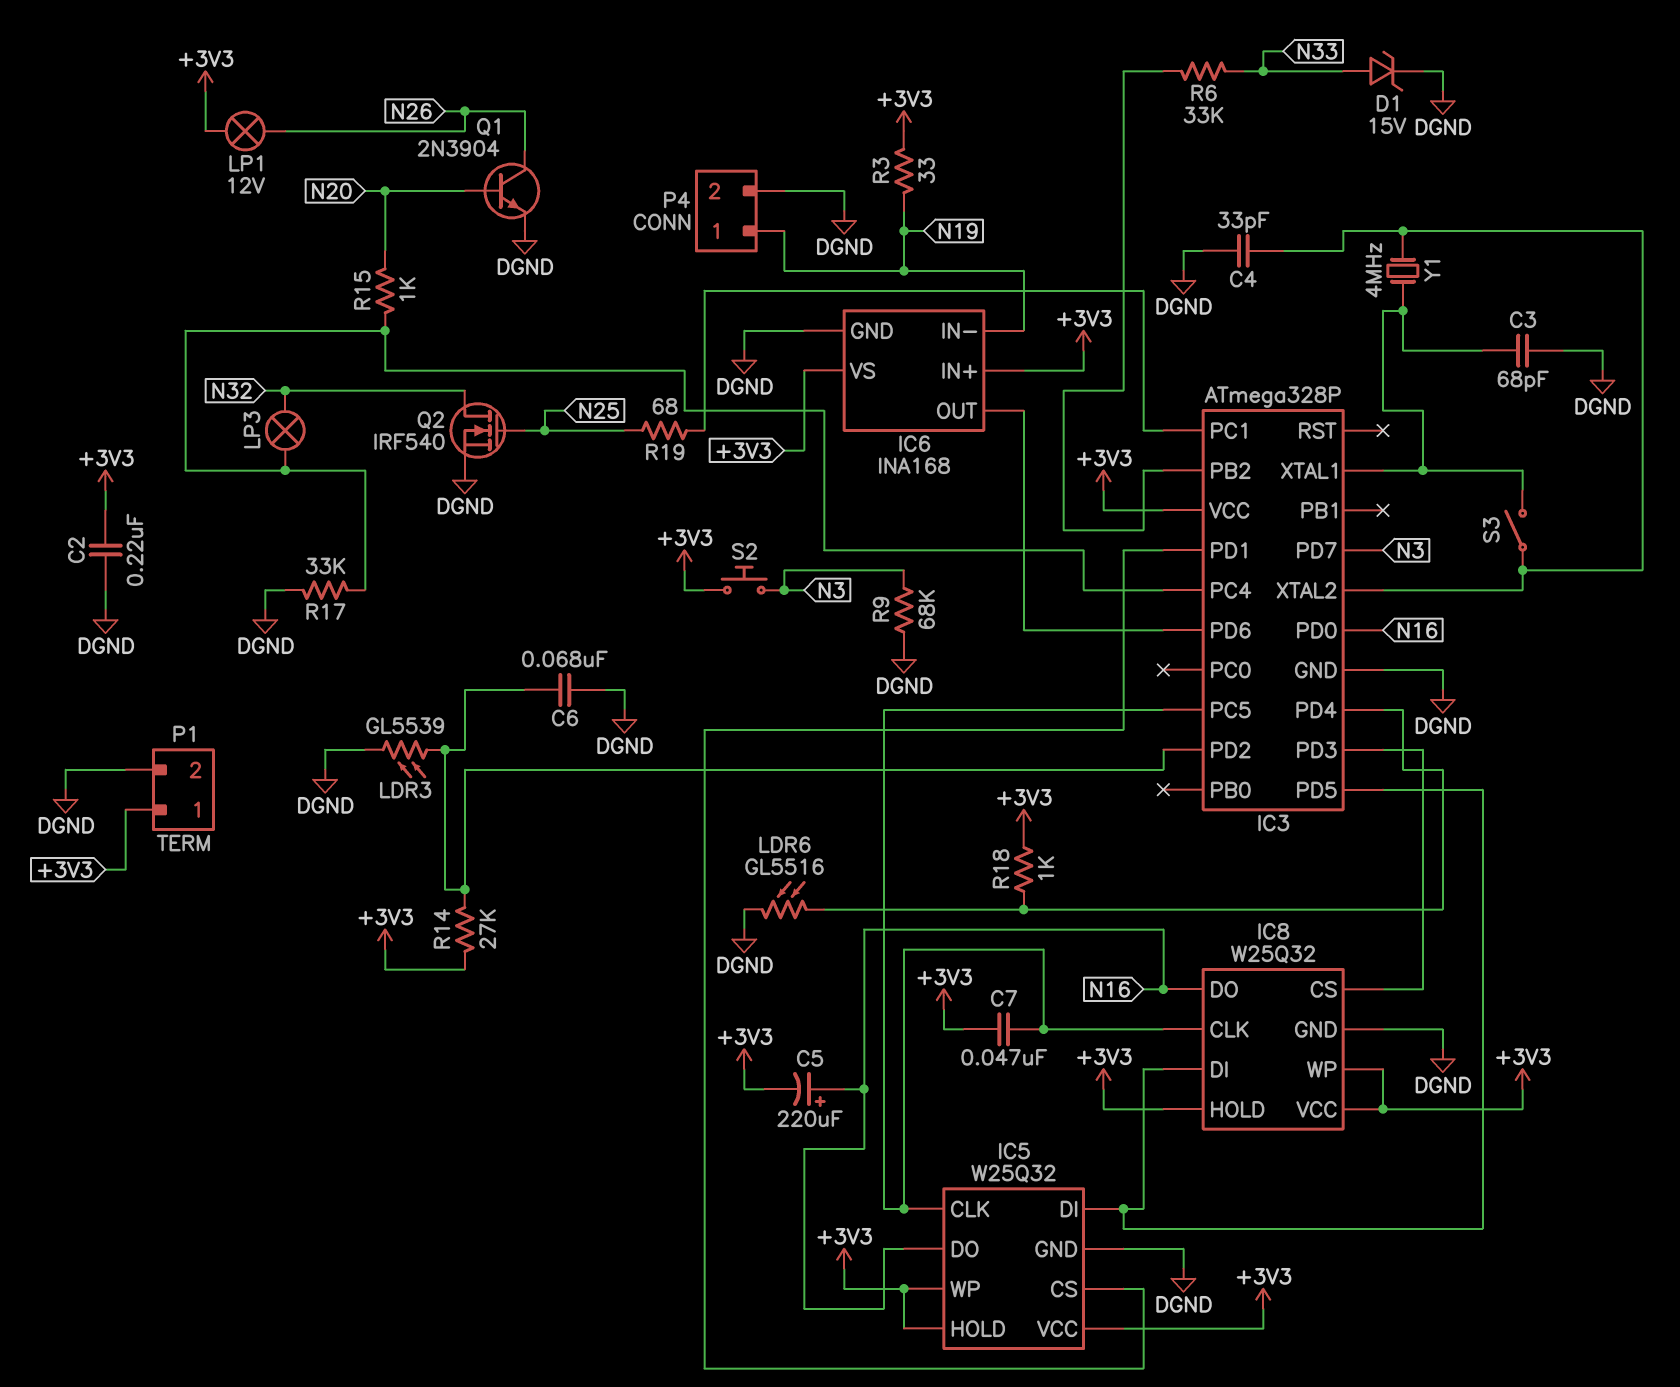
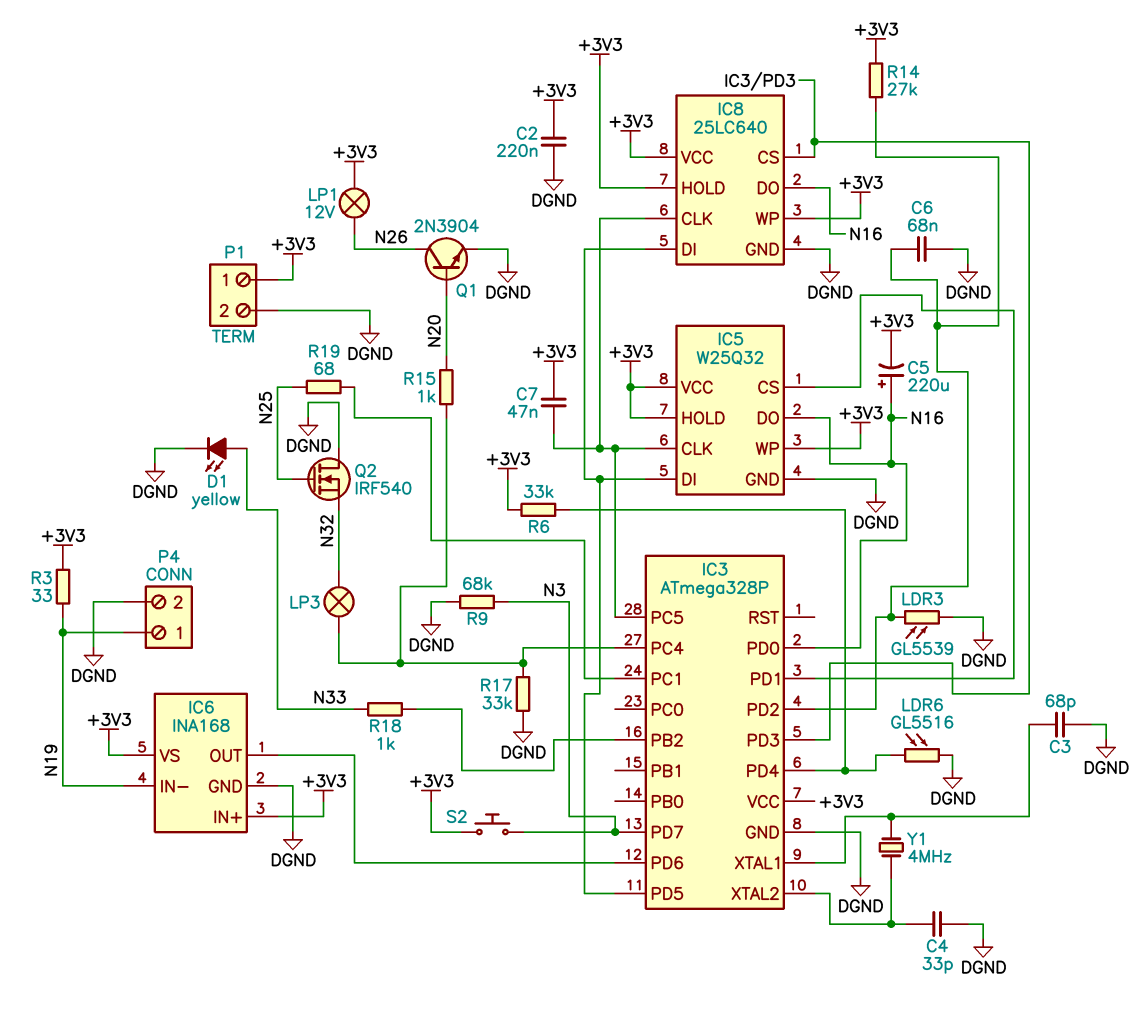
D1: zener 15V (A N33, K DGND) -> LED yellow (A N33, K DGND)
IC8: W25Q32 -> 25LC640
Q2: NMOS IRF540 (G N25, D N32, S DGND) -> NMOS IRF540 (G N25, D DGND, S N32)
R6: 33k (IC3/PB2, N33) -> 33k (+3V3, IC3/PD4)
R18: 1k (+3V3, IC3/PD4) -> 1k (IC3/PB2, N33)
S3: switch (IC3/XTAL1, IC3/XTAL2) -> none

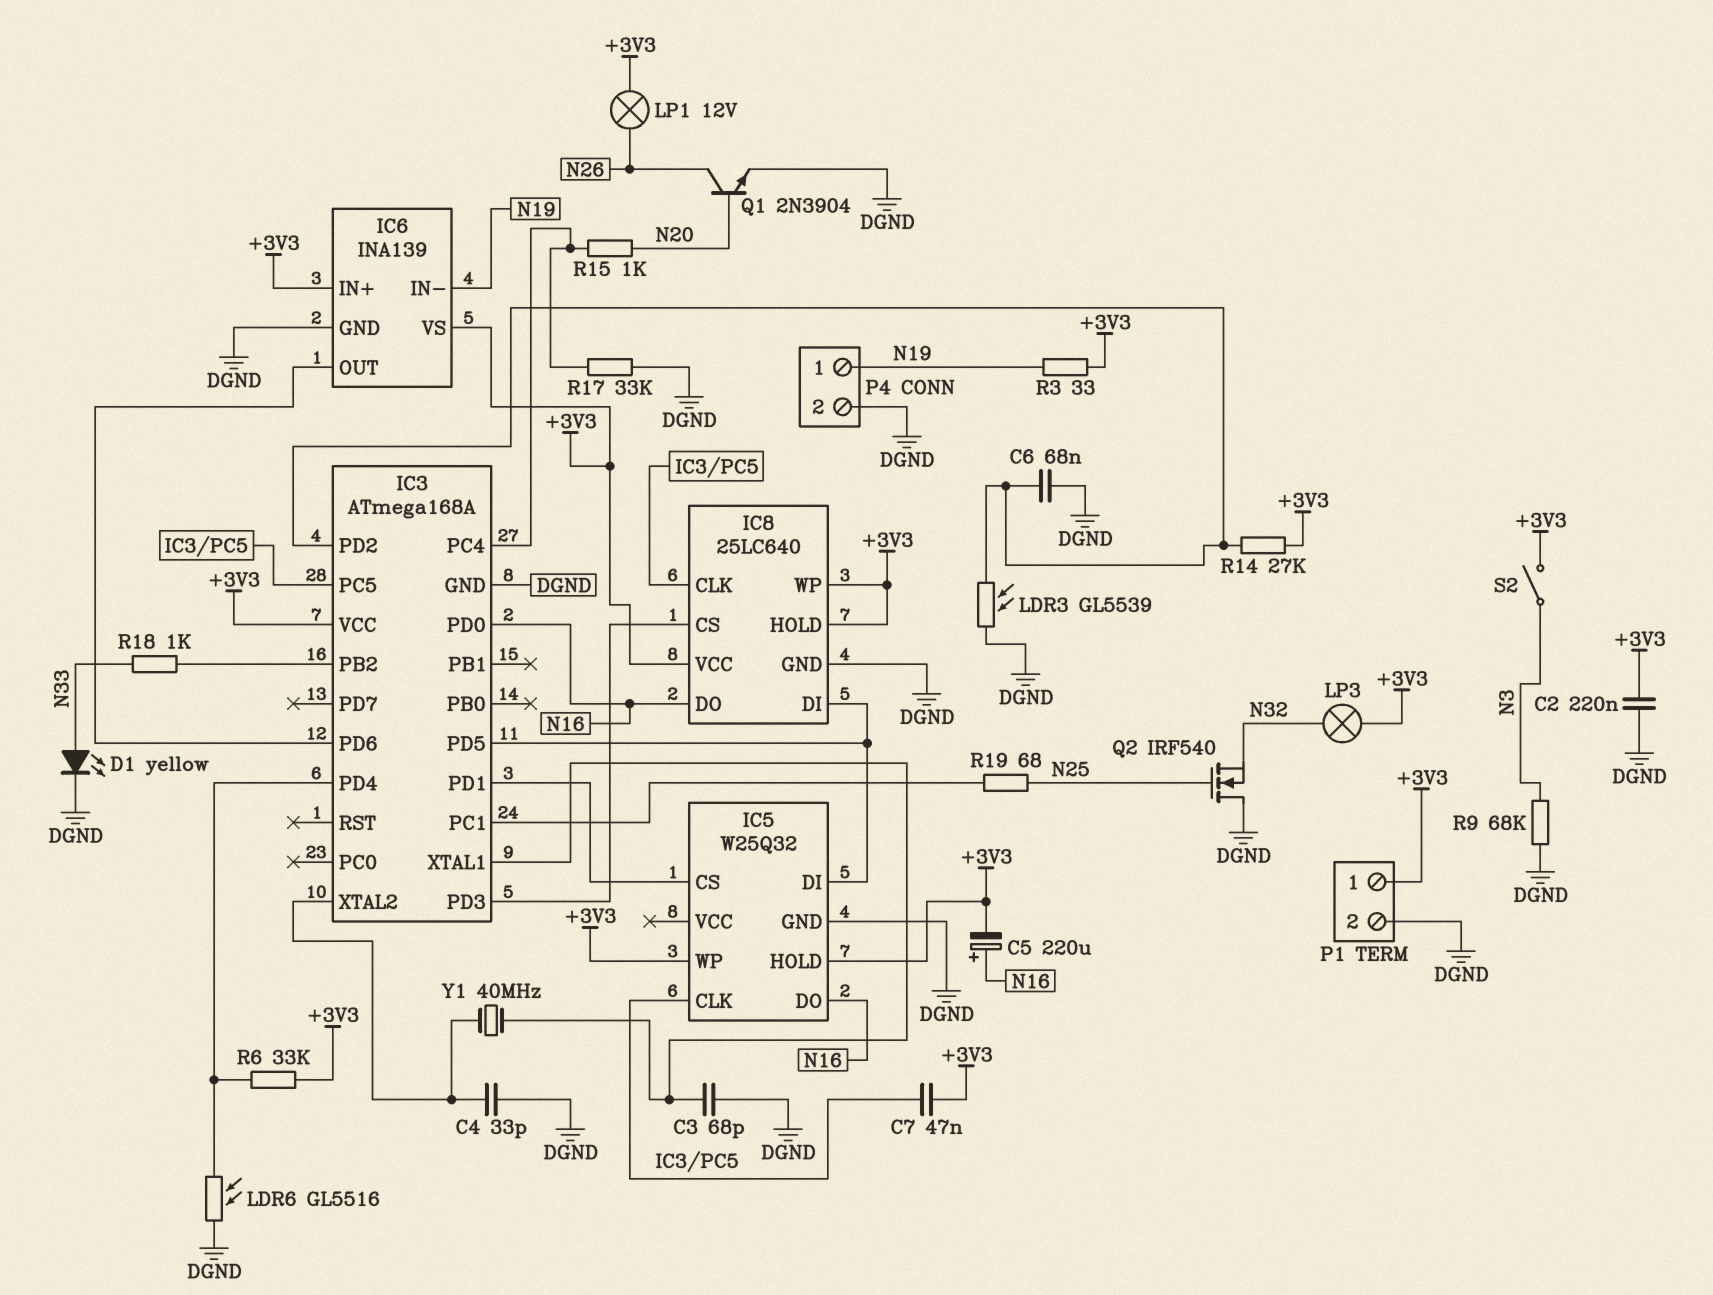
IC3: ATmega328P -> ATmega168A
IC3 pin PD7: N3 -> none
IC5 pin VCC: +3V3 -> none
IC6: INA168 -> INA139
LP3: lamp (IC3/PC4, N32) -> lamp (+3V3, N32)
S2: button (+3V3, N3) -> switch (+3V3, N3)
Y1: 4MHz (IC3/XTAL1, IC3/XTAL2) -> 40MHz (IC3/XTAL1, IC3/XTAL2)

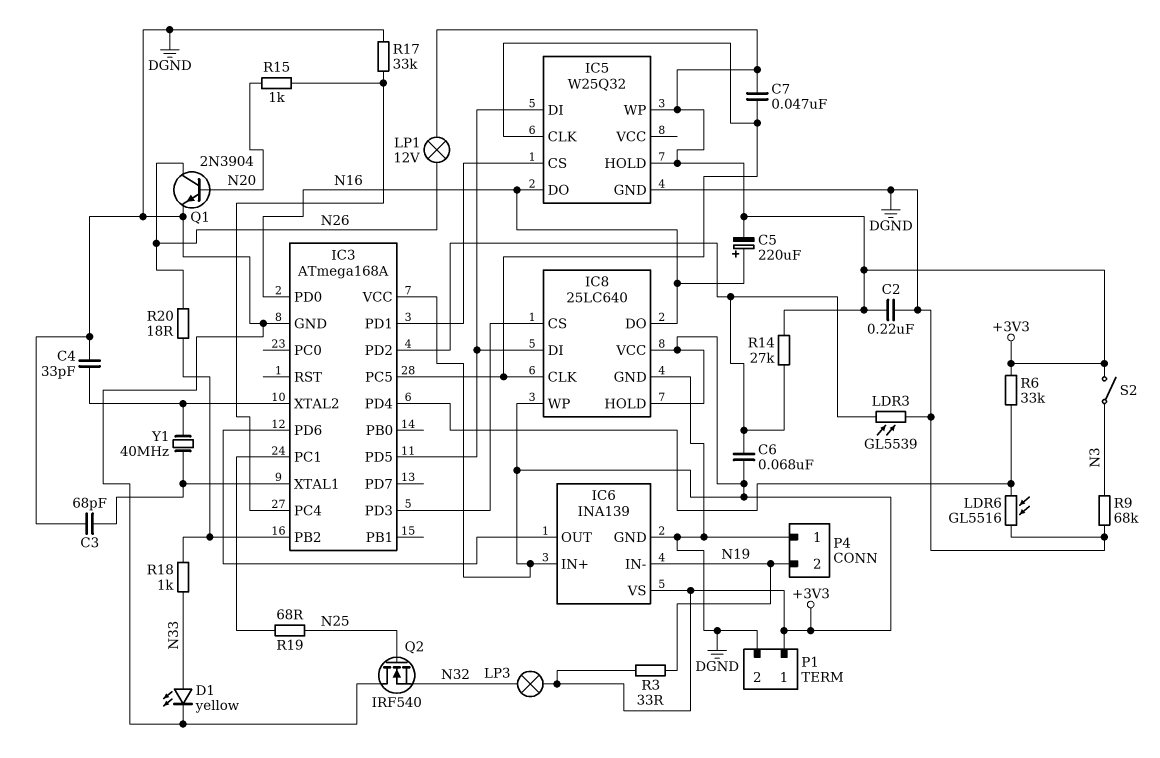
C6: 68nF (DGND, IC3/PD2) -> 68nF (+3V3, IC3/PD2)
P4 pin 1: N19 -> DGND
P4 pin 2: DGND -> N19
R20: none -> 18 (IC3/PB2, N26)

